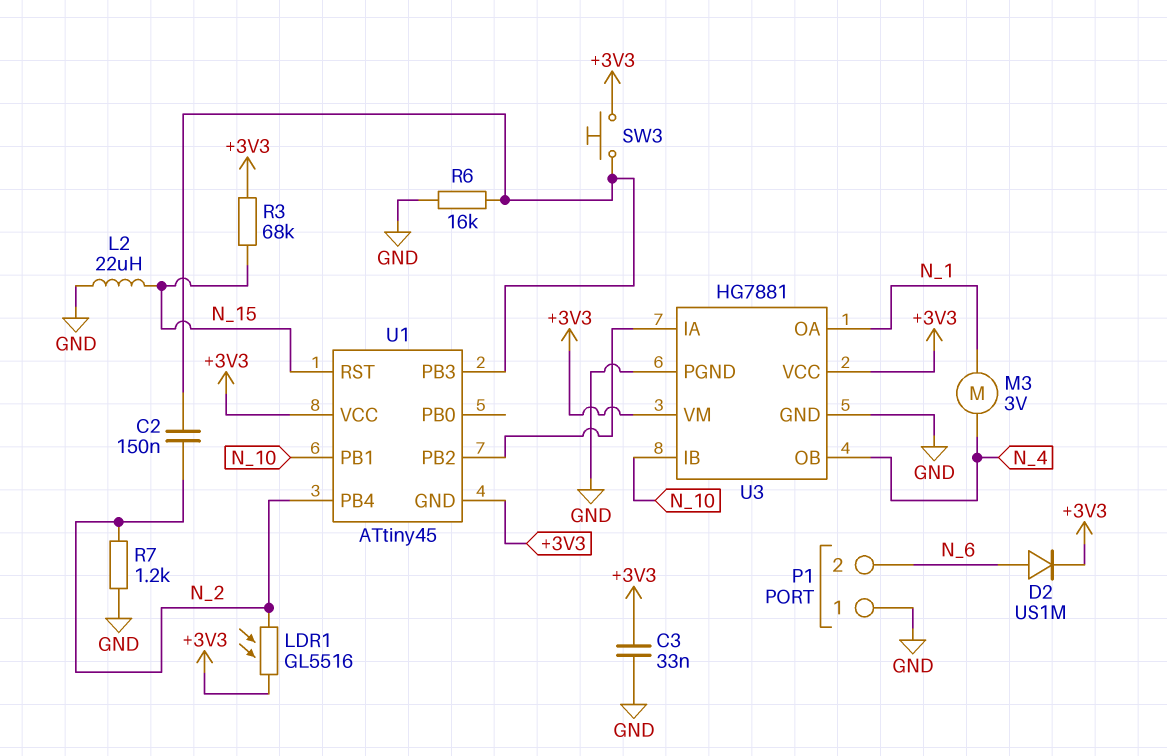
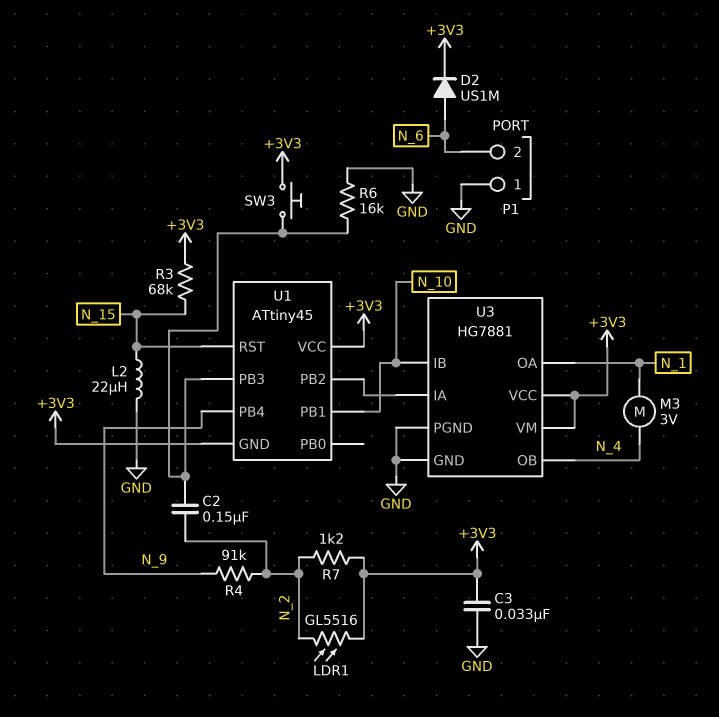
R4: none -> 91k (N_2, N_9)
R7: 1.2k (GND, N_2) -> 1.2k (+3V3, N_2)
U1 pin PB4: N_2 -> N_9

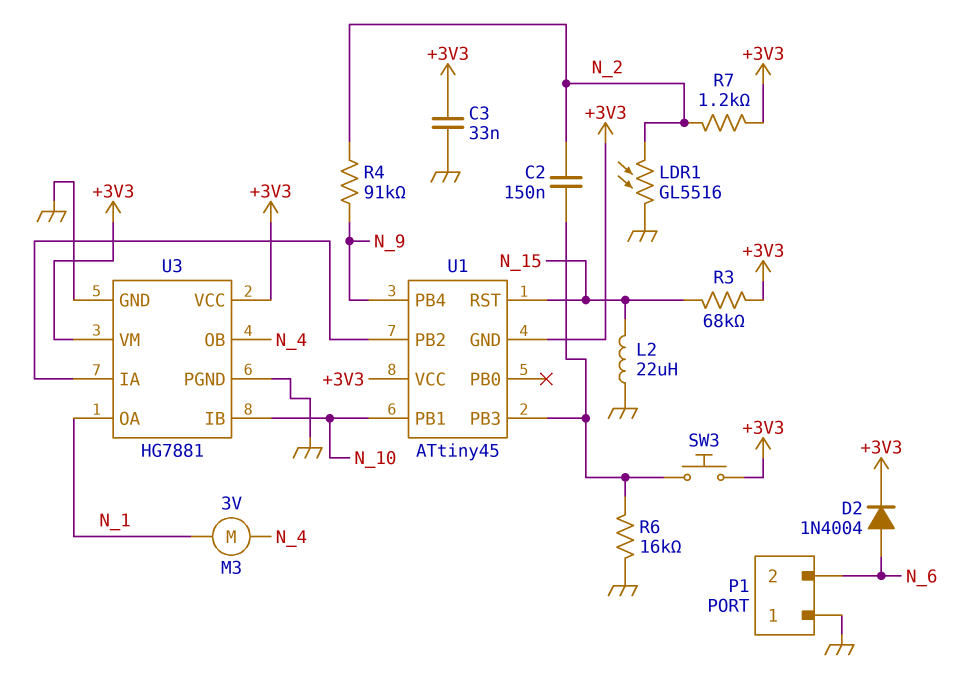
D2: diode US1M (A N_6, K +3V3) -> diode 1N4004 (A N_6, K +3V3)
LDR1: GL5516 (+3V3, N_2) -> GL5516 (GND, N_2)

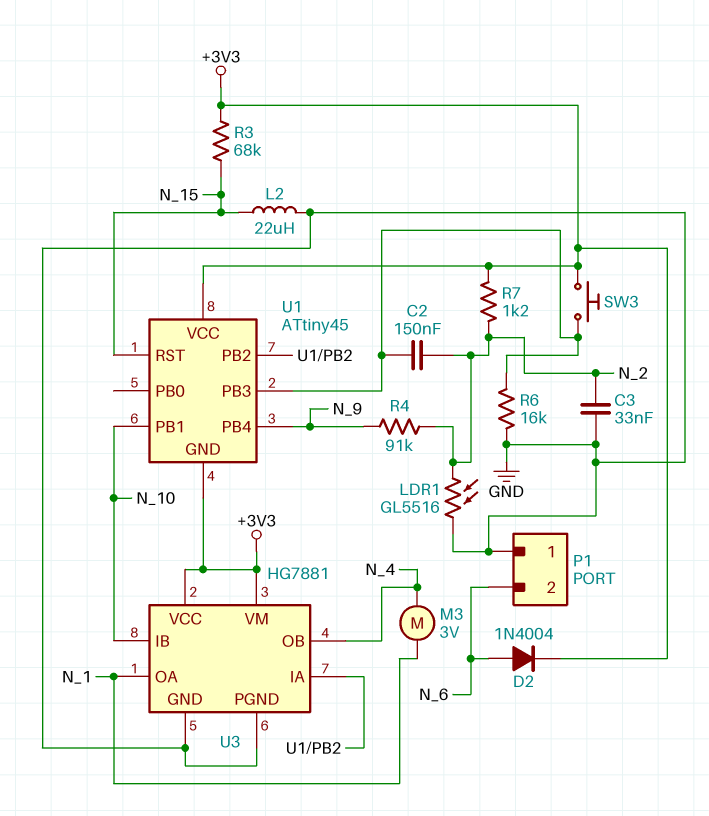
C3: 33nF (+3V3, GND) -> 33nF (GND, N_2)

